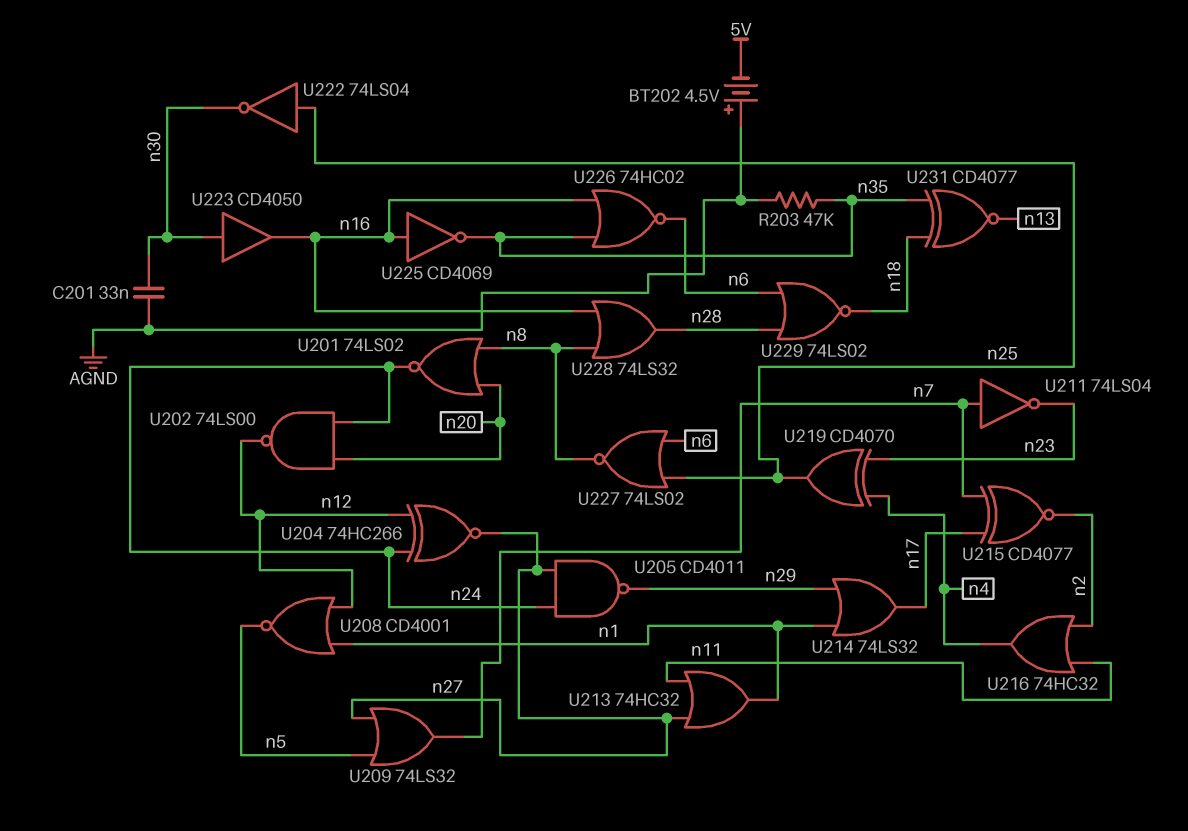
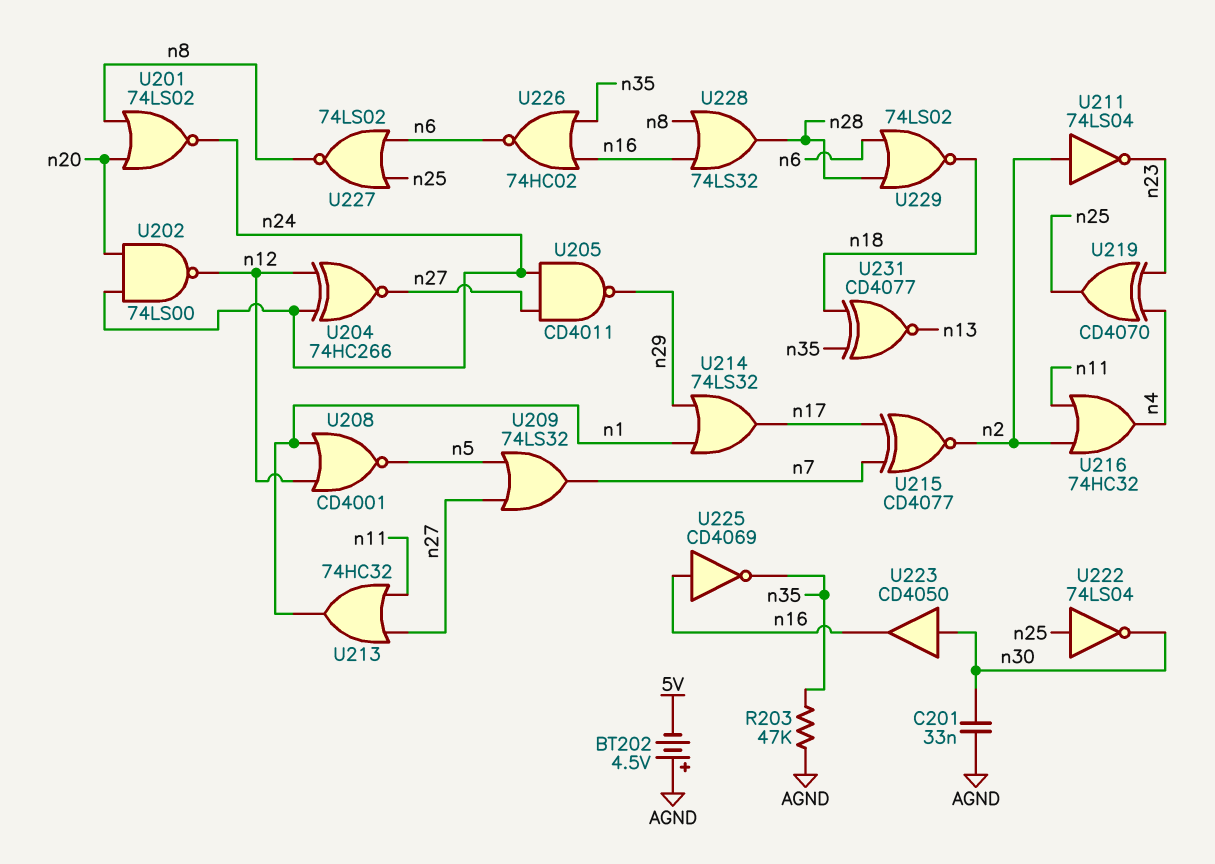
U211: NOT 74LS04 (in n7, out n23) -> NOT 74LS04 (in n2, out n23)

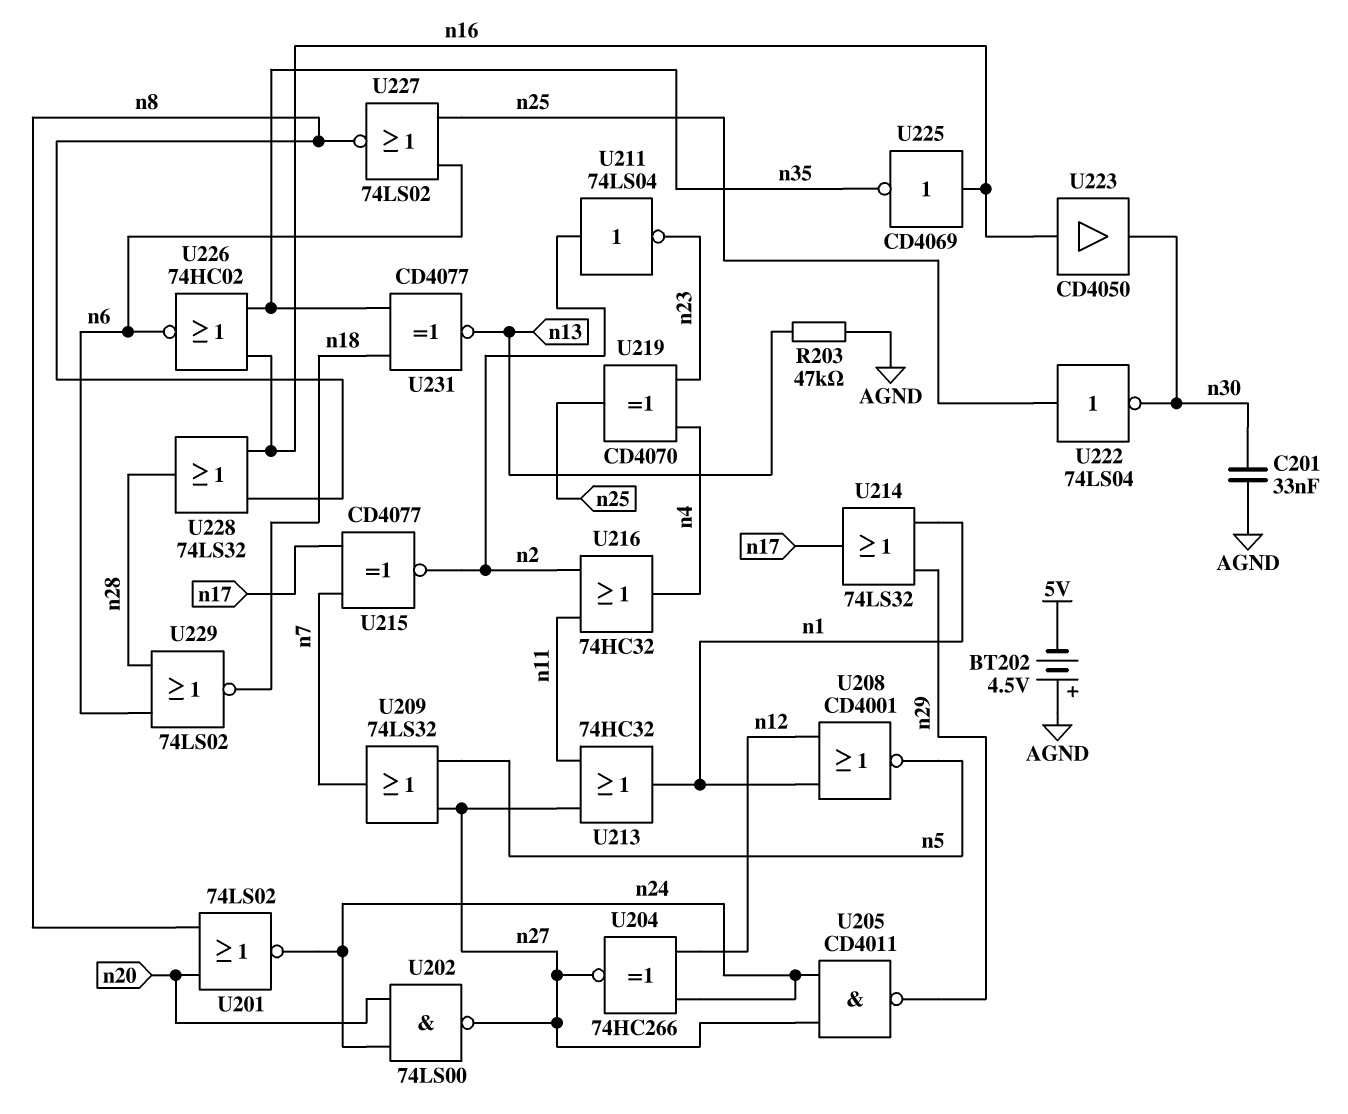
R203: 47k (AGND, n35) -> 47k (AGND, n13)
U202: NAND 74LS00 (in n20, in n24, out n12) -> NAND 74LS00 (in n20, in n24, out n27)
U223: buffer CD4050 (in n30, out n16) -> buffer CD4050 (in n16, out n30)

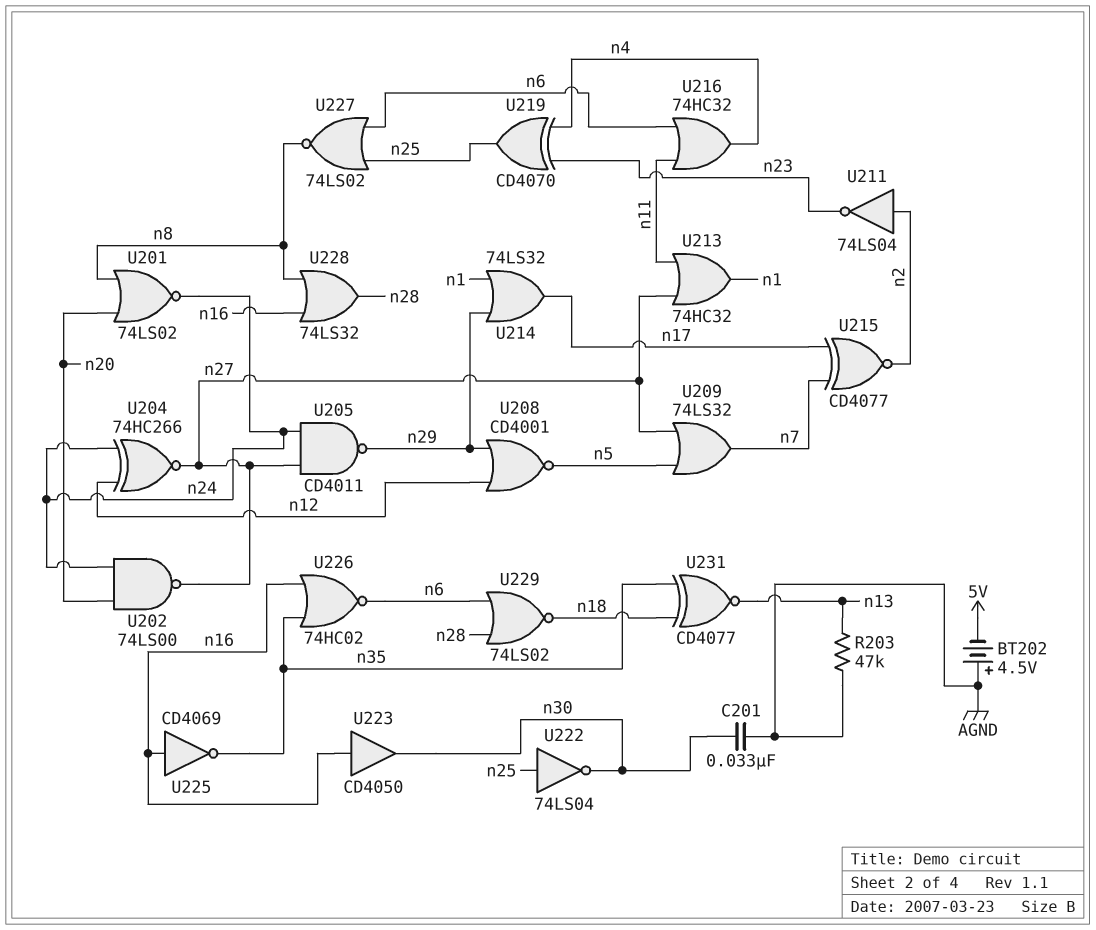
U208: NOR CD4001 (in n1, in n12, out n5) -> NOR CD4001 (in n12, in n29, out n5)
U216: OR 74HC32 (in n2, in n11, out n4) -> OR 74HC32 (in n6, in n11, out n4)

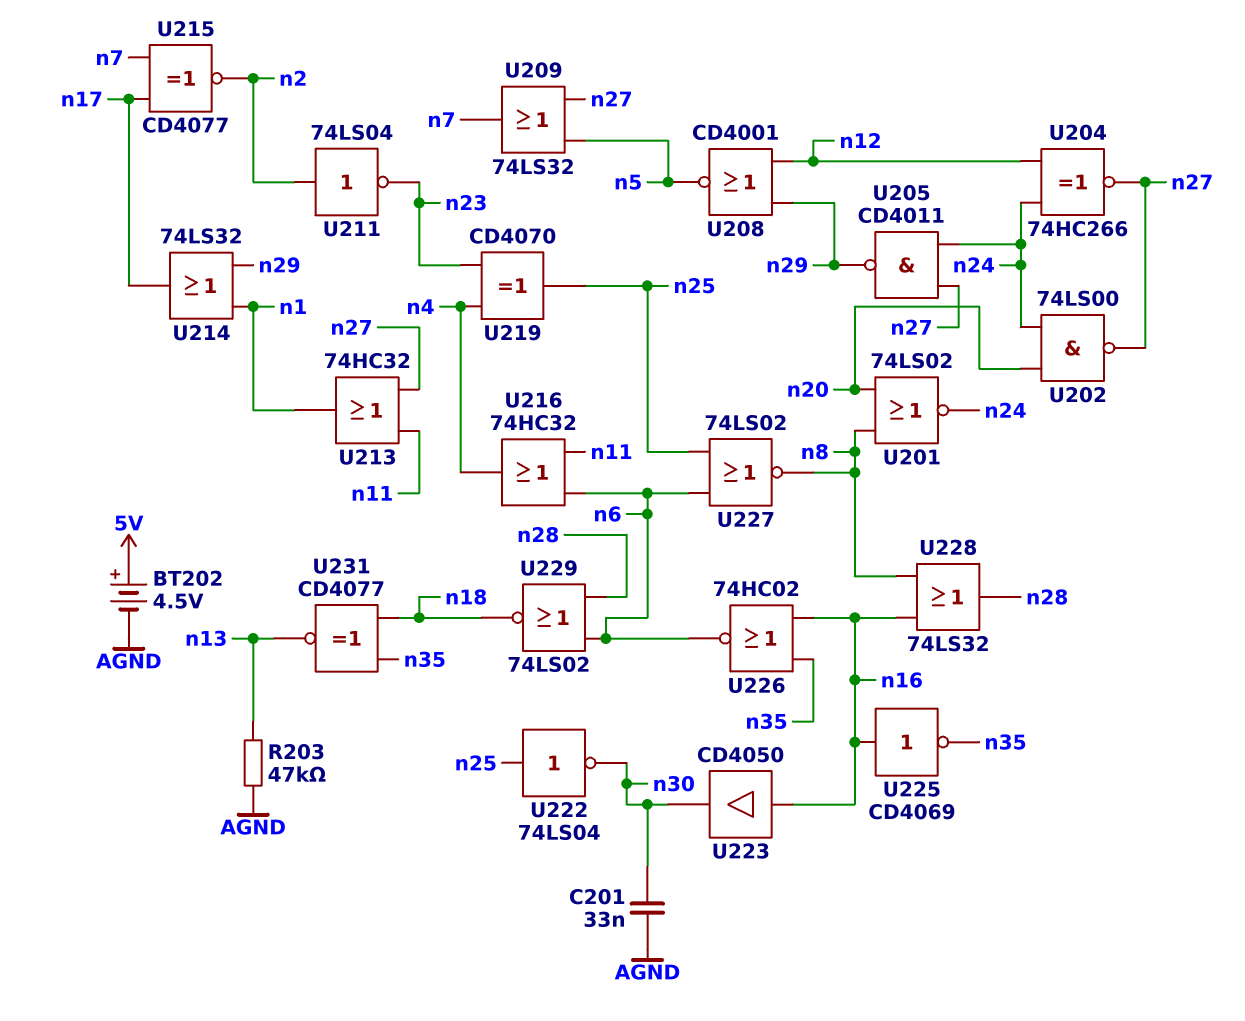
BT202: 4.5V (plus AGND, minus 5V) -> 4.5V (plus 5V, minus AGND)

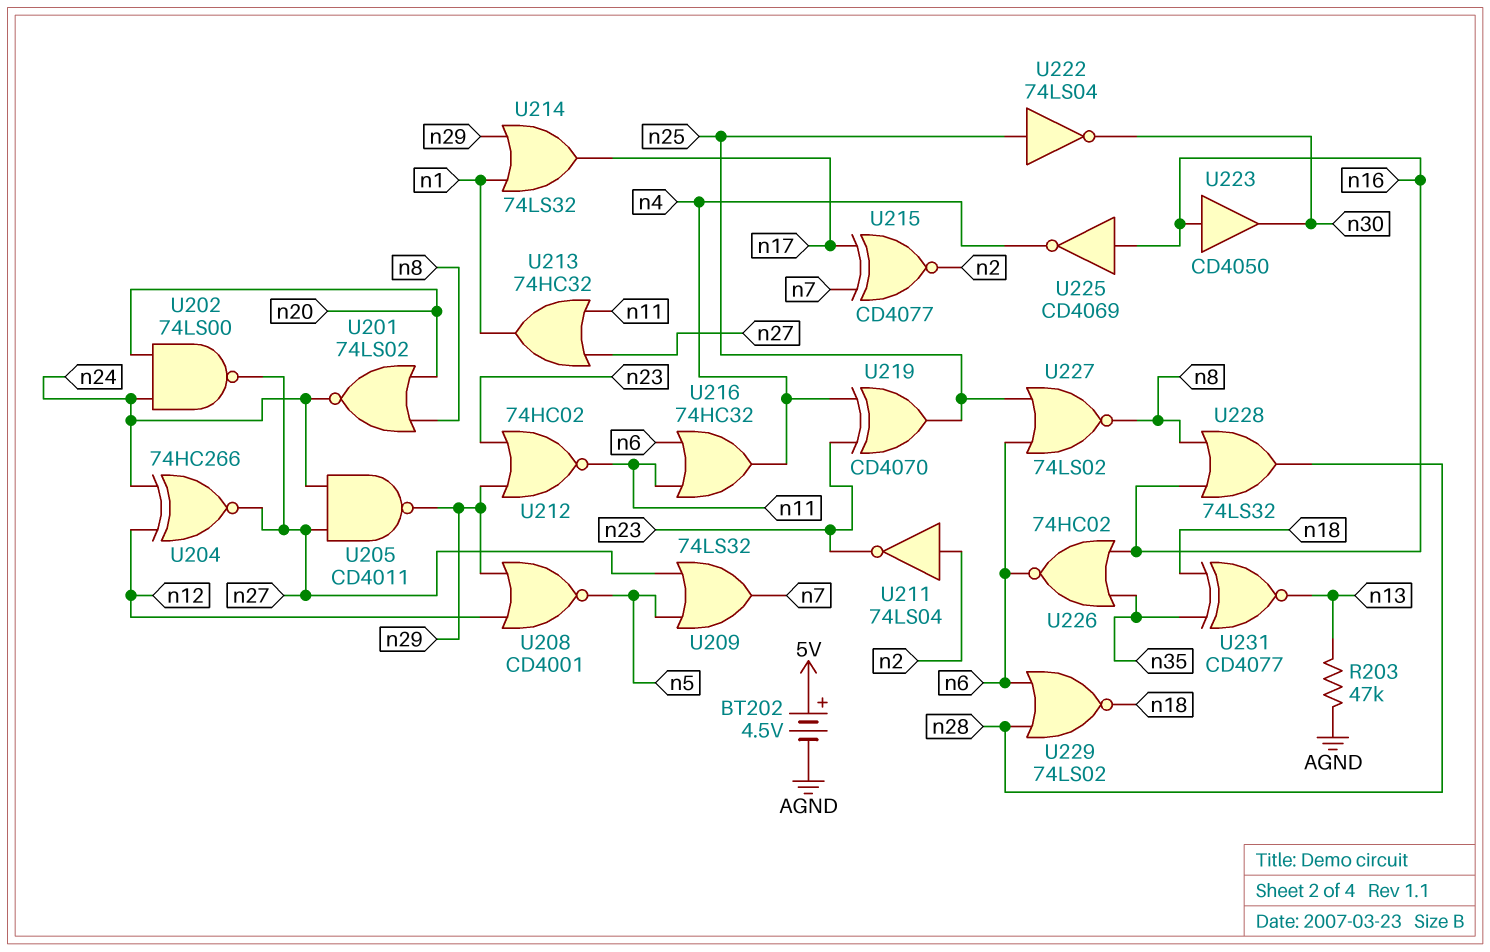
C201: 33nF (AGND, n30) -> none
U212: none -> NOR 74HC02 (in n23, in n29, out n11)
U225: NOT CD4069 (in n16, out n35) -> NOT CD4069 (in n16, out n4)

